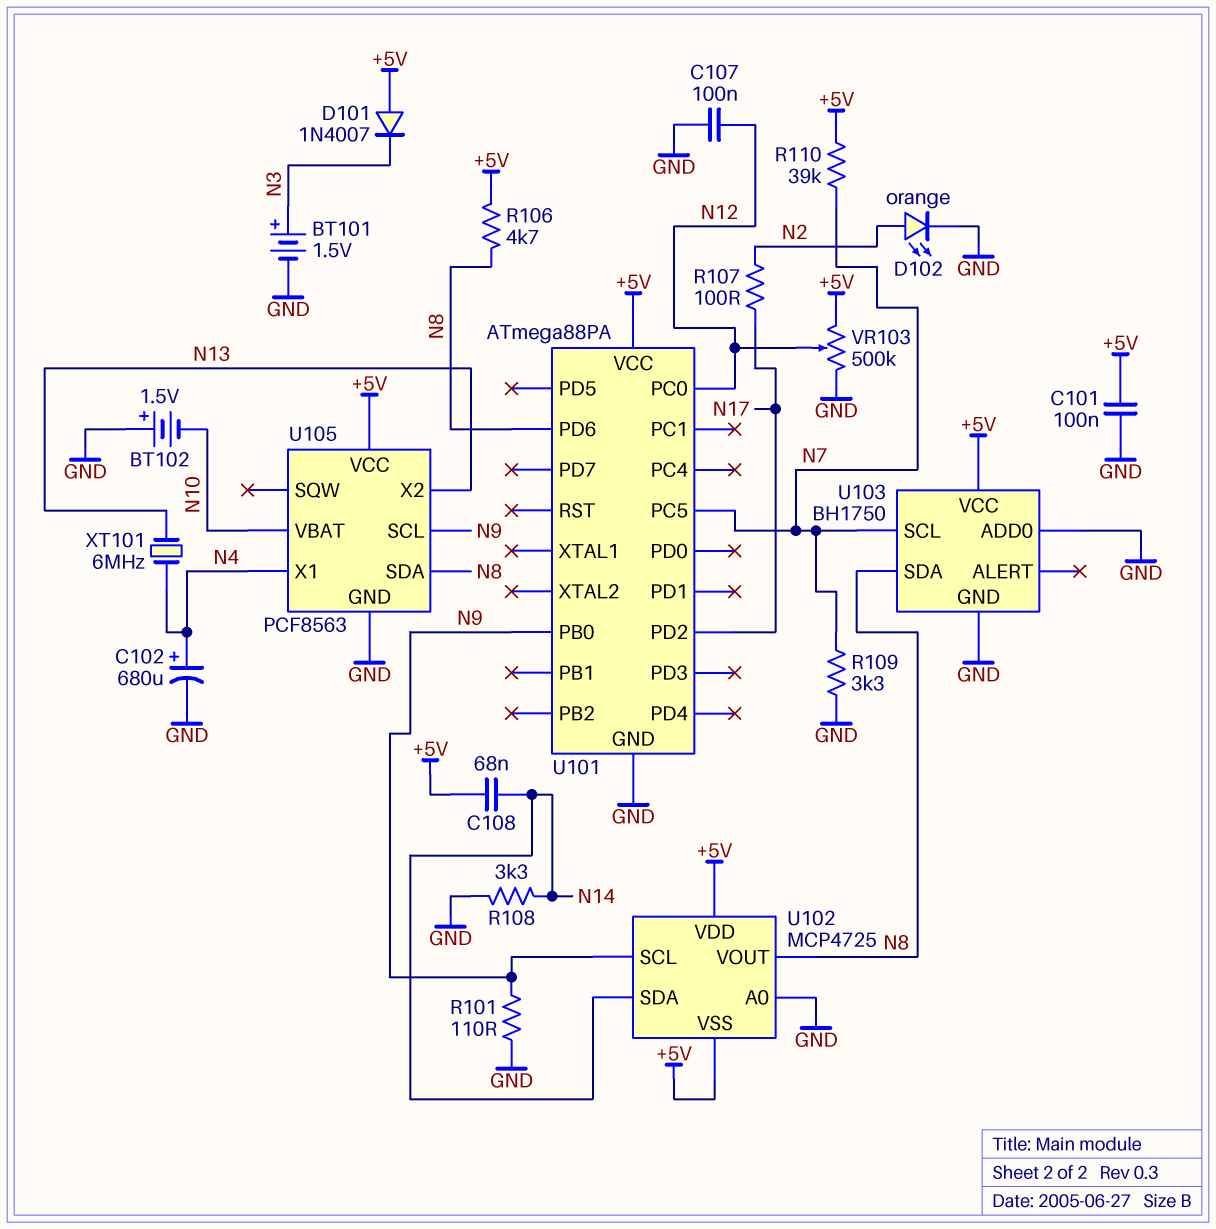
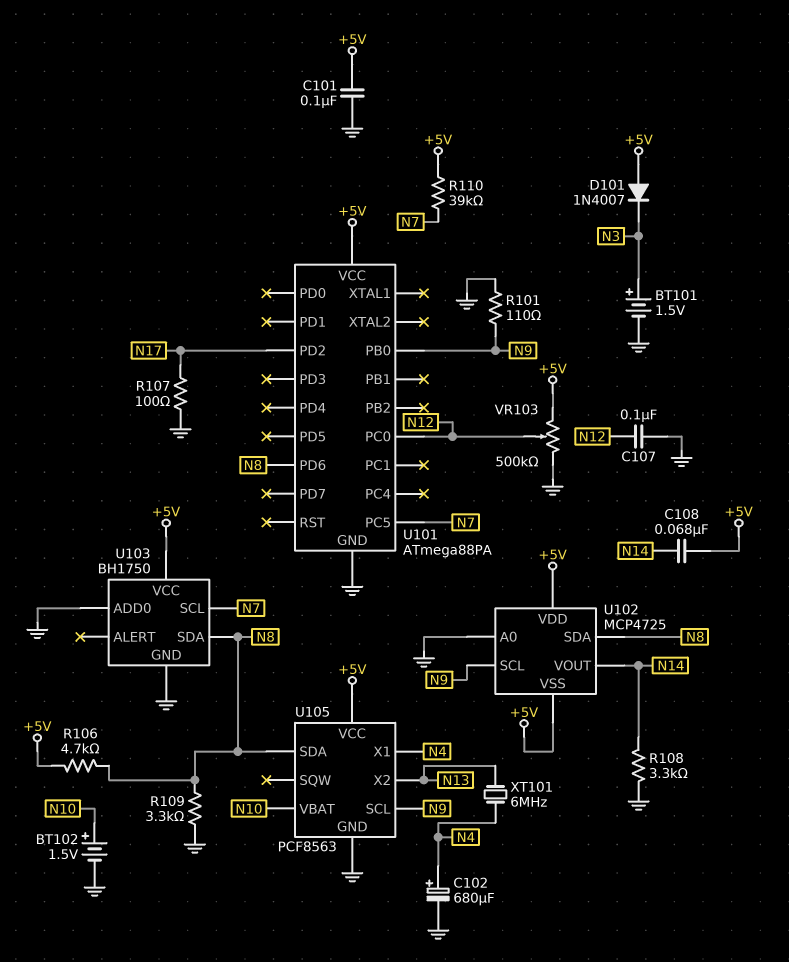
BT102: 1.5V (plus GND, minus N10) -> 1.5V (plus N10, minus GND)
D102: LED orange (A N2, K GND) -> none
R107: 100 (N2, N17) -> 100 (GND, N17)
R109: 3.3k (GND, N7) -> 3.3k (GND, N8)
U102 pin SDA: N14 -> N8
U102 pin VOUT: N8 -> N14

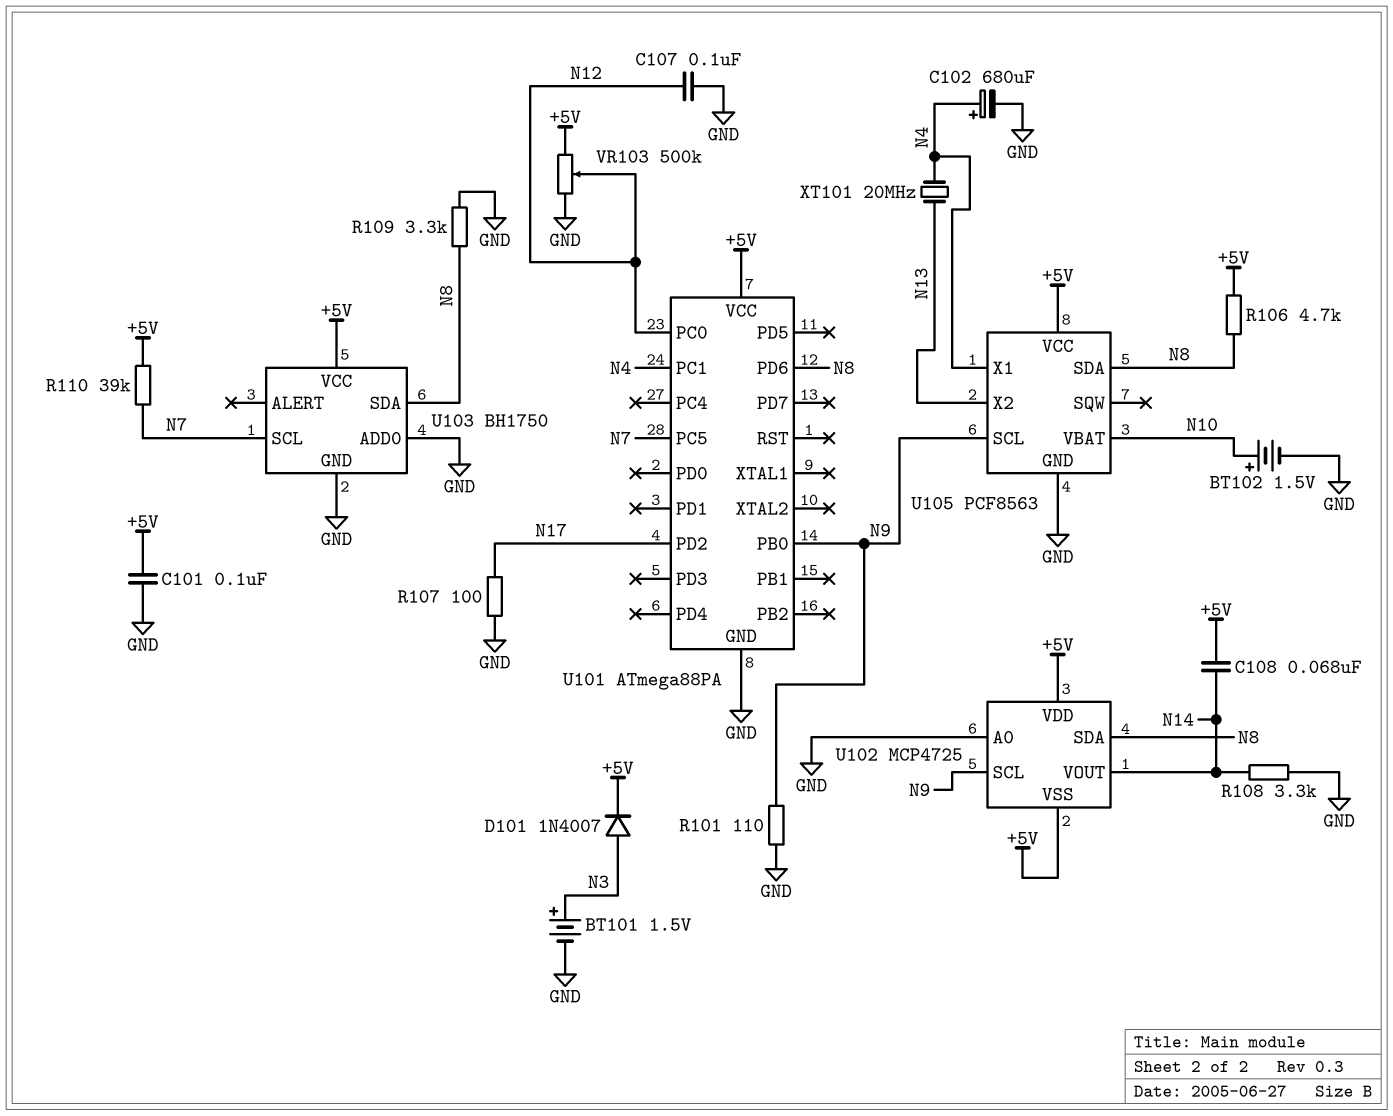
D101: diode 1N4007 (A +5V, K N3) -> diode 1N4007 (A N3, K +5V)
U101 pin PC1: none -> N4
XT101: 6MHz (N4, N13) -> 20MHz (N4, N13)

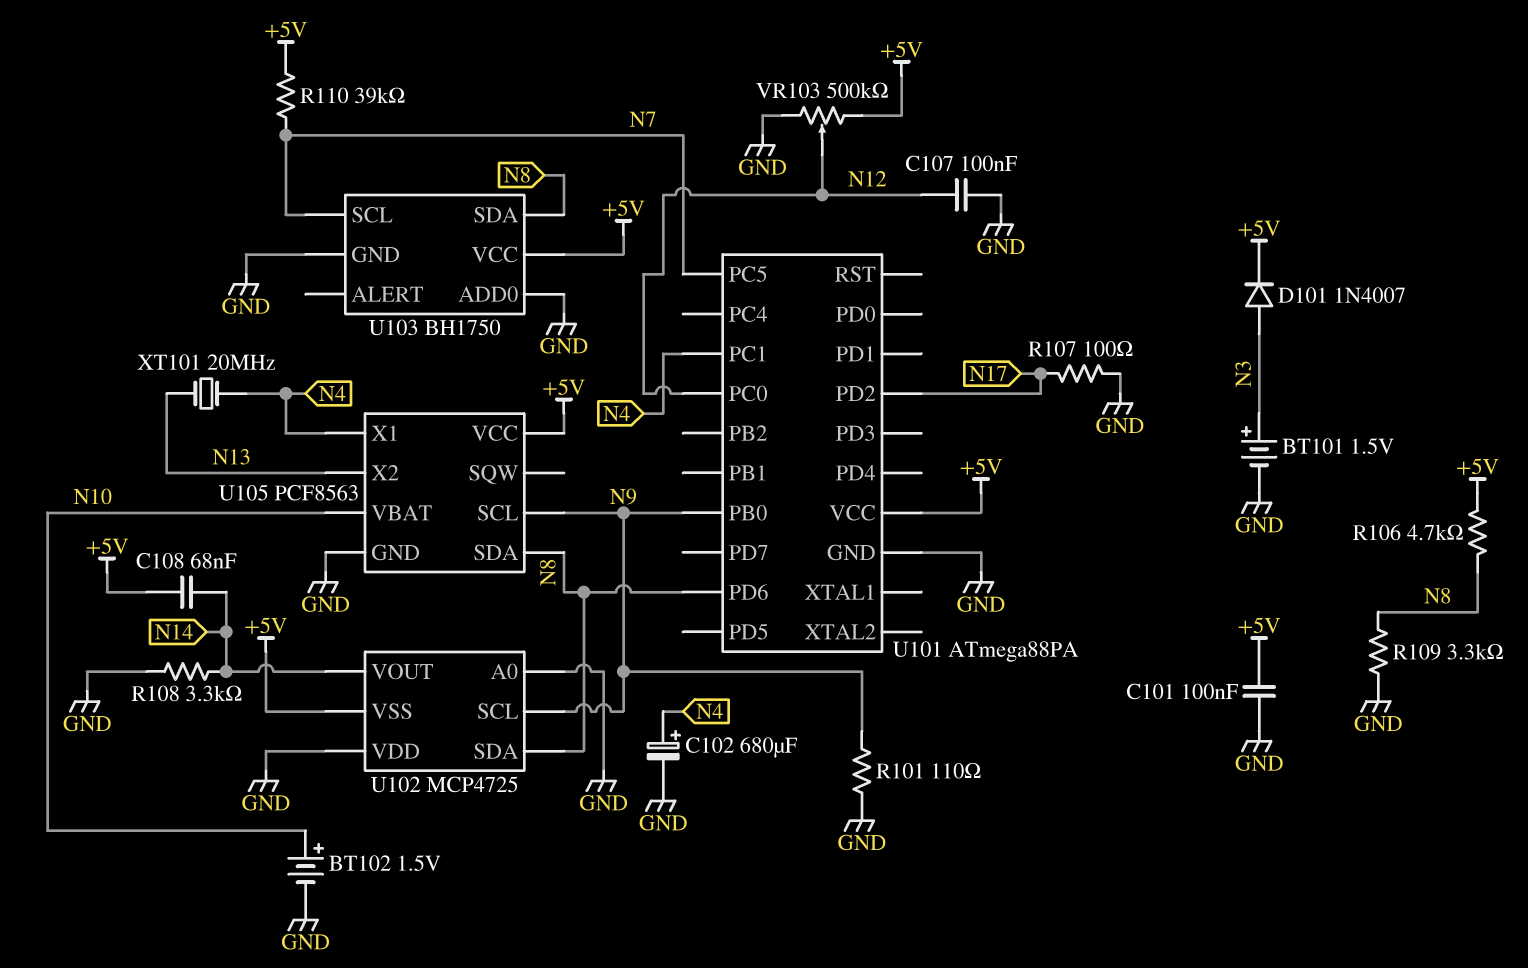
U102 pin VDD: +5V -> GND

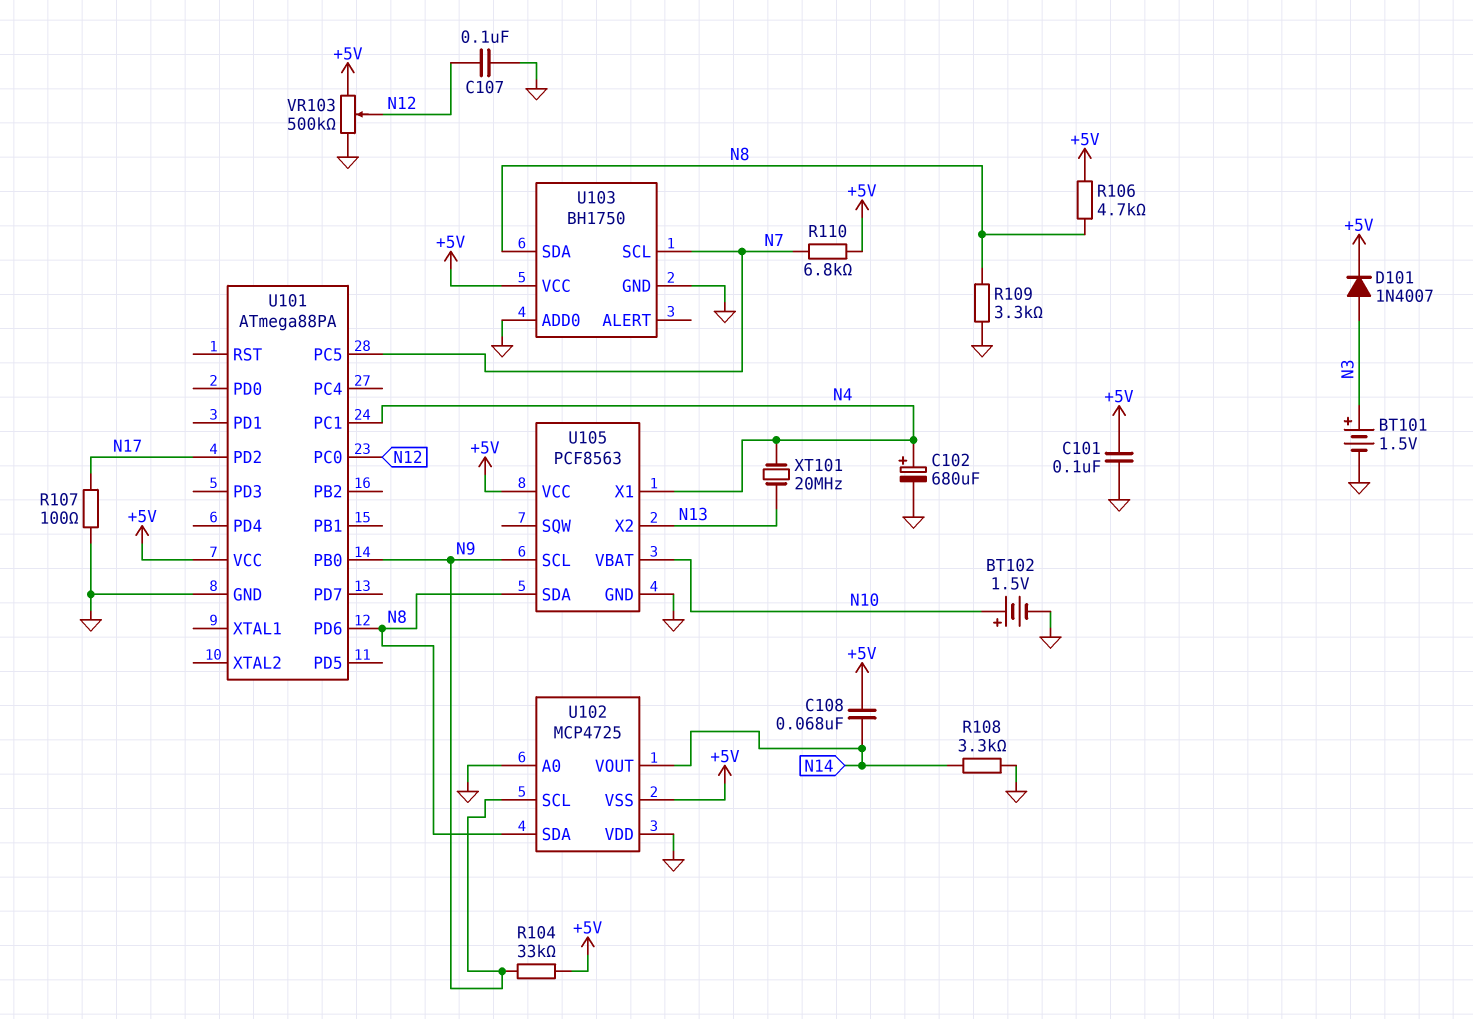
R101: 110 (GND, N9) -> none
R104: none -> 33k (+5V, N9)
R110: 39k (+5V, N7) -> 6.8k (+5V, N7)

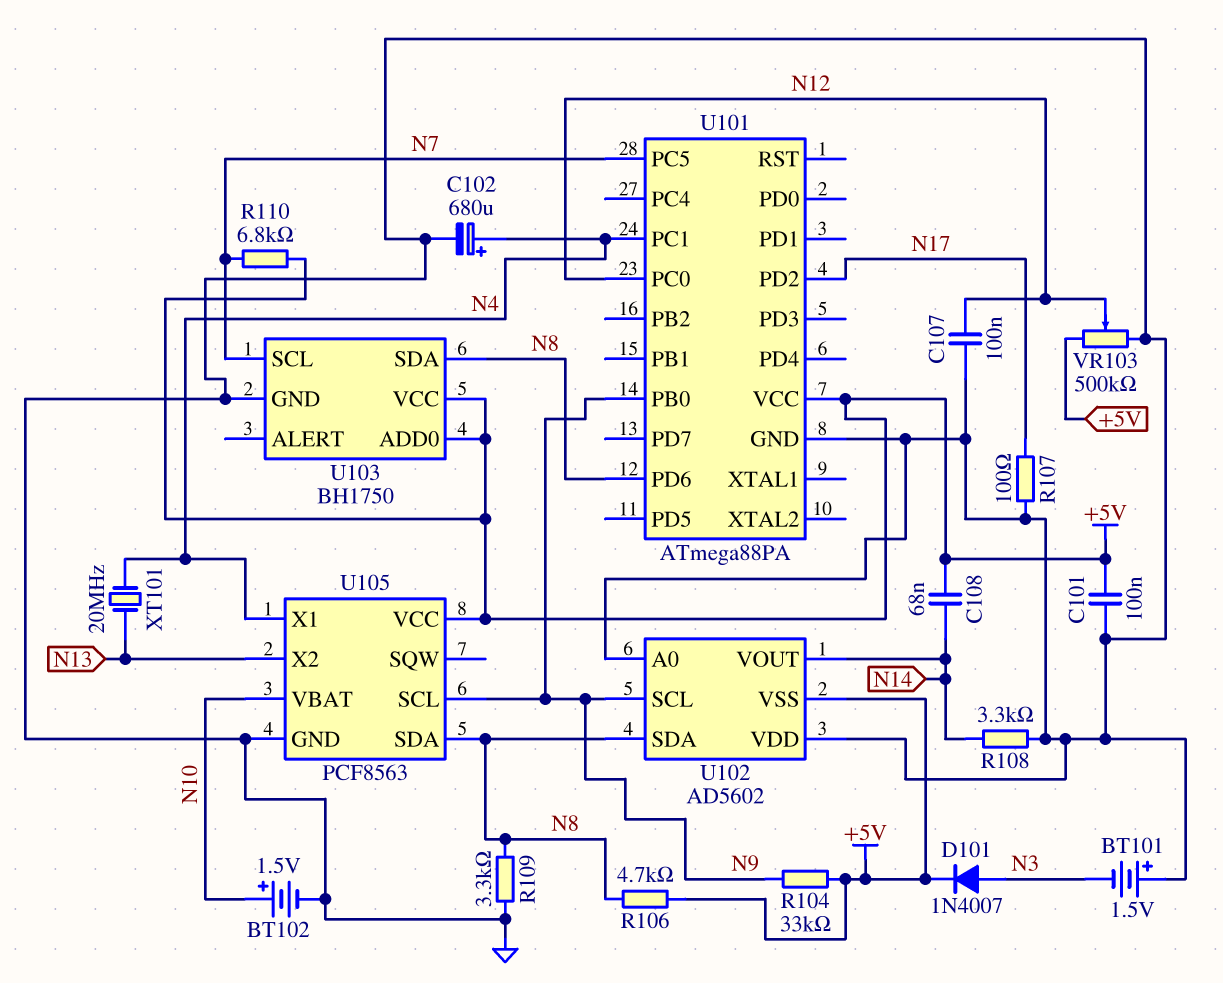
BT101: 1.5V (plus N3, minus GND) -> 1.5V (plus GND, minus N3)
U102: MCP4725 -> AD5602
U103 pin ADD0: GND -> +5V

